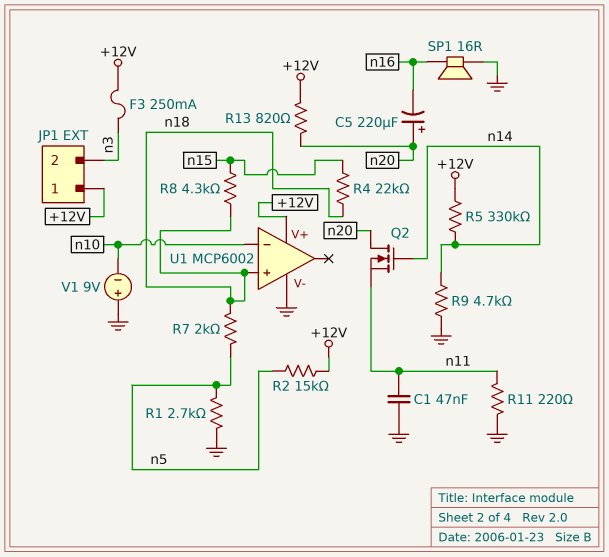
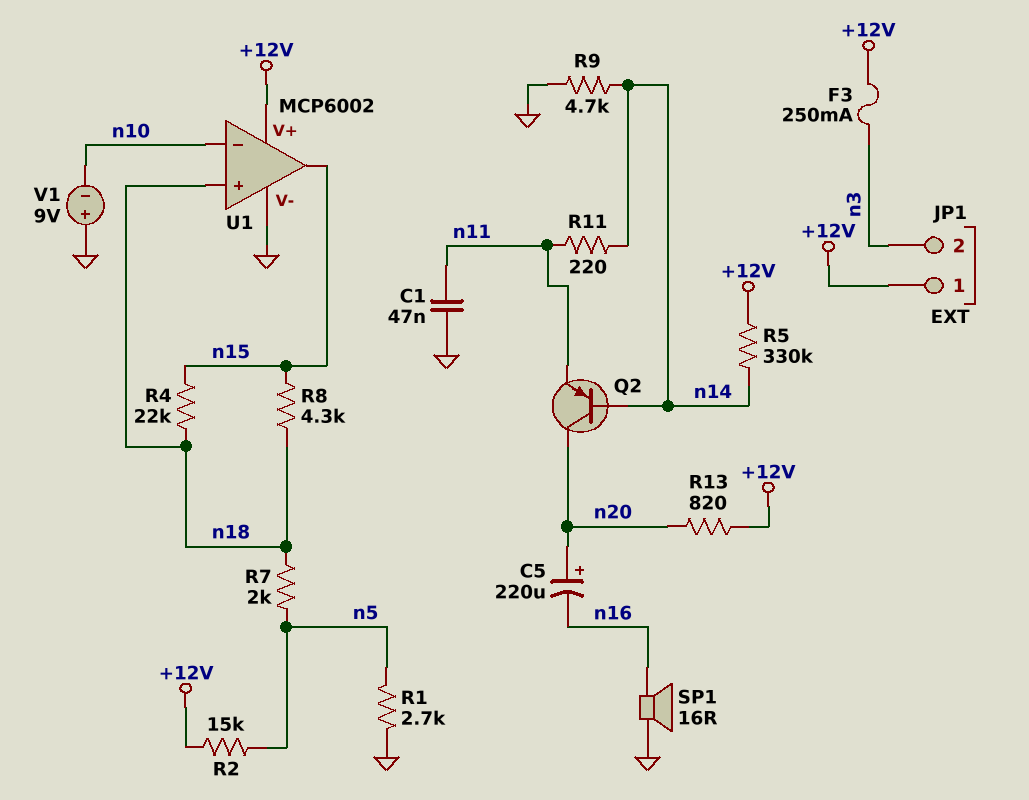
Q2: NMOS (G n14, D n20, S n11) -> PNP (B n14, C n20, E n11)
R11: 220 (GND, n11) -> 220 (n11, n14)
U1 pin out: none -> n15

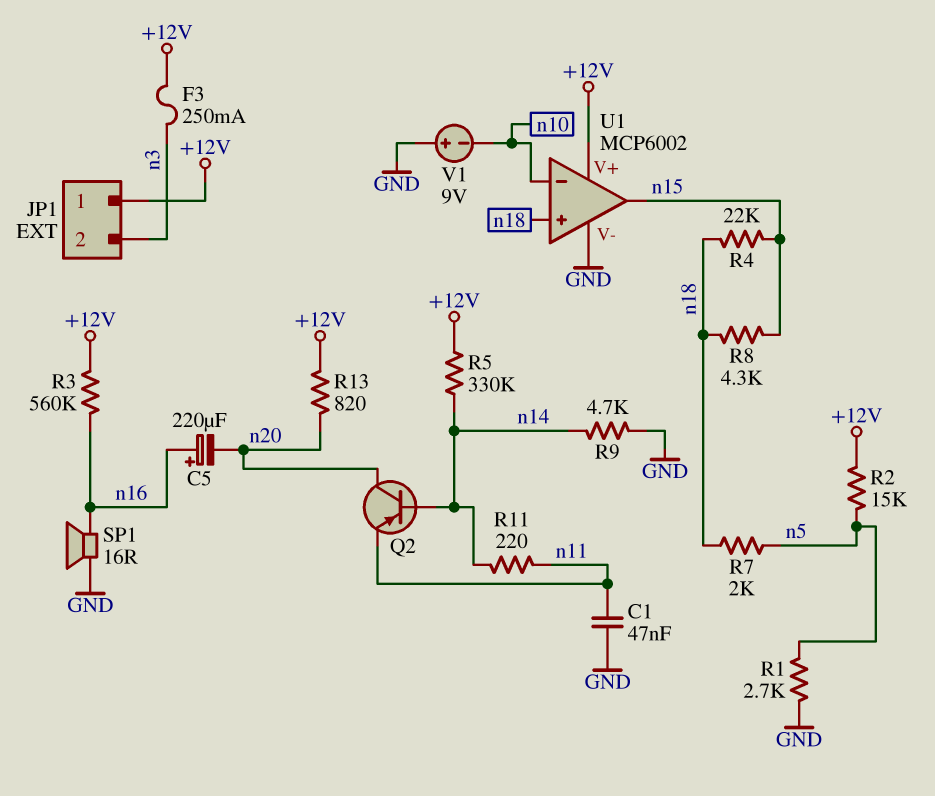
C5: 220uF (plus n20, minus n16) -> 220uF (plus n16, minus n20)
R3: none -> 560k (+12V, n16)

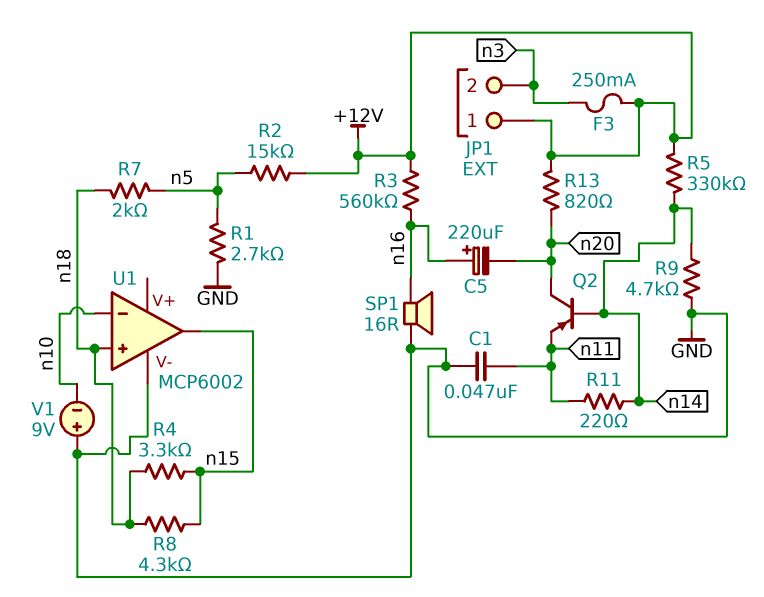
R4: 22k (n15, n18) -> 3.3k (n15, n18)
U1 pin V+: +12V -> none

